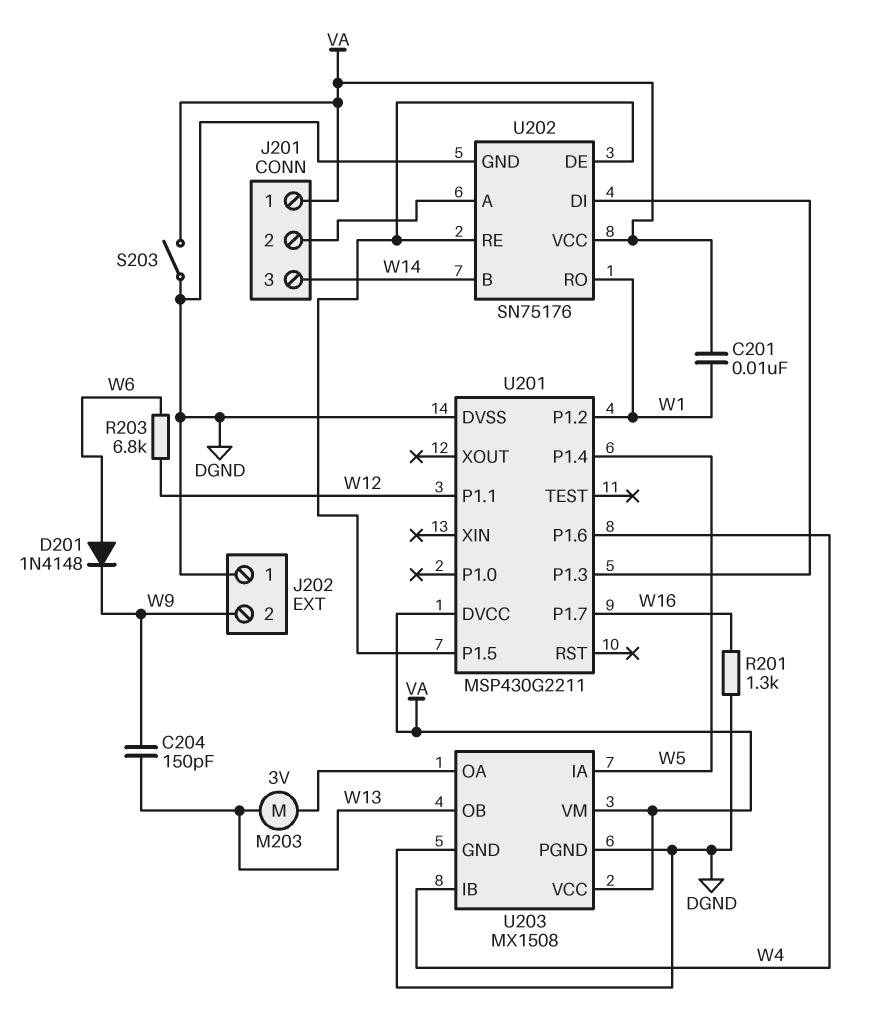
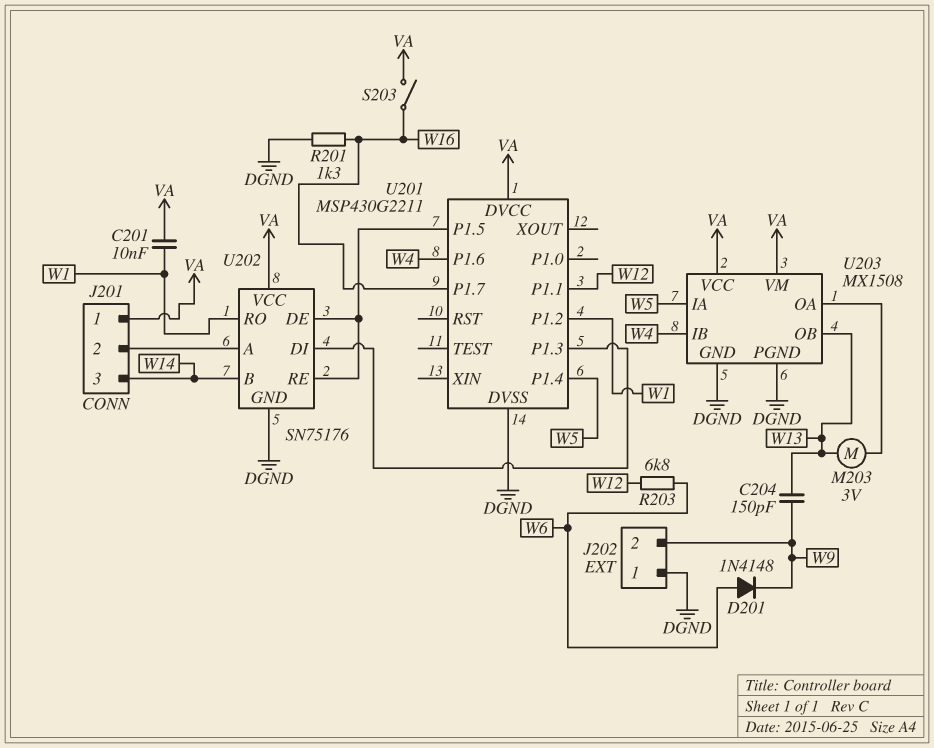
S203: switch (DGND, VA) -> switch (VA, W16)

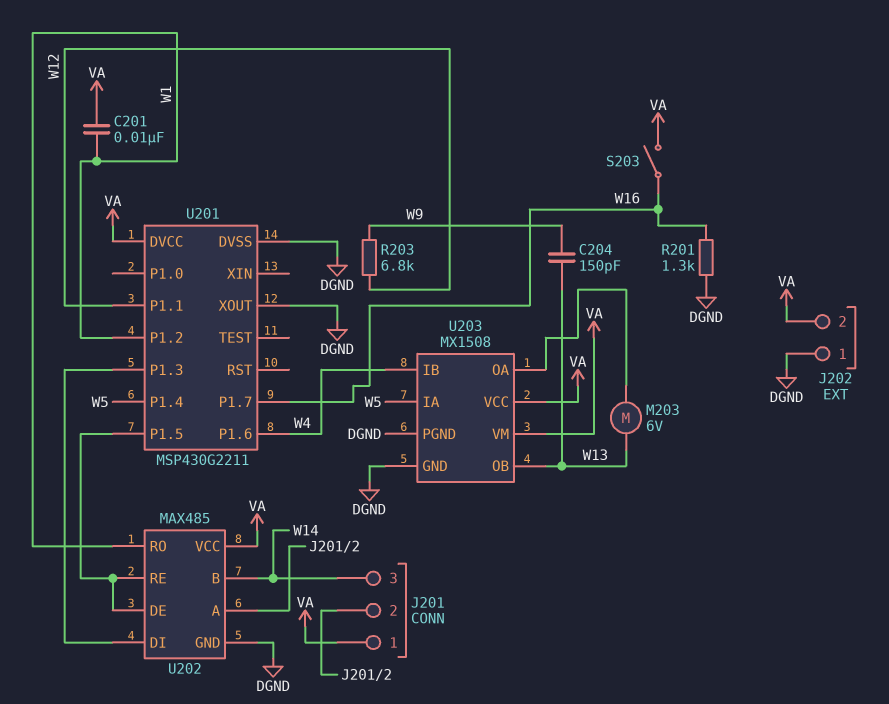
D201: diode 1N4148 (A W6, K W9) -> none
J202 pin 2: W9 -> VA
M203: motor 3V (U203/OA, W13) -> motor 6V (U203/OA, W13)
R203: 6.8k (W6, W12) -> 6.8k (W9, W12)
U201 pin XOUT: none -> DGND
U202: SN75176 -> MAX485

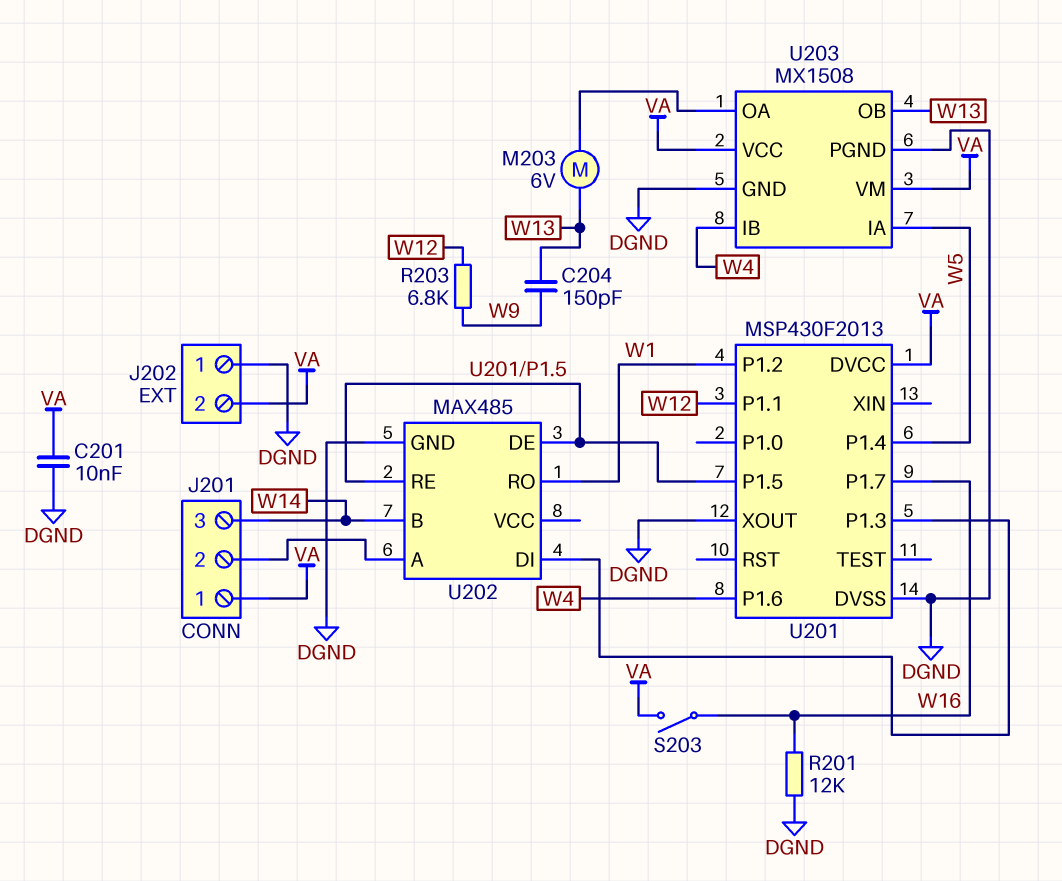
C201: 10nF (VA, W1) -> 10nF (DGND, VA)
R201: 1.3k (DGND, W16) -> 12k (DGND, W16)
U201: MSP430G2211 -> MSP430F2013
U202 pin VCC: VA -> none

